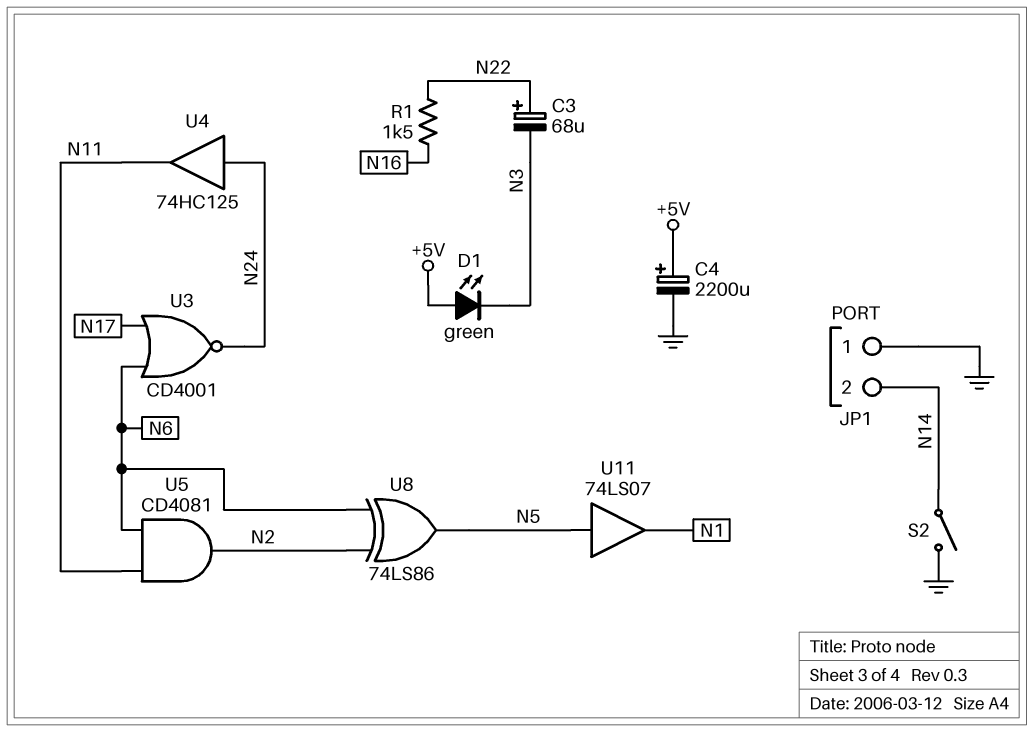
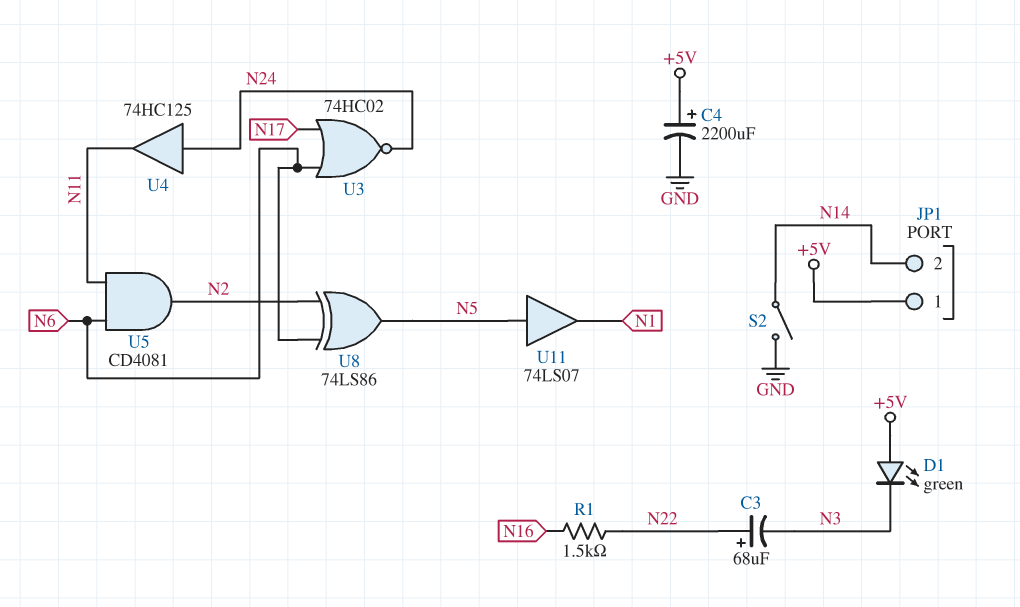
JP1 pin 1: GND -> +5V
U3: NOR CD4001 (in N6, in N17, out N24) -> NOR 74HC02 (in N6, in N17, out N24)

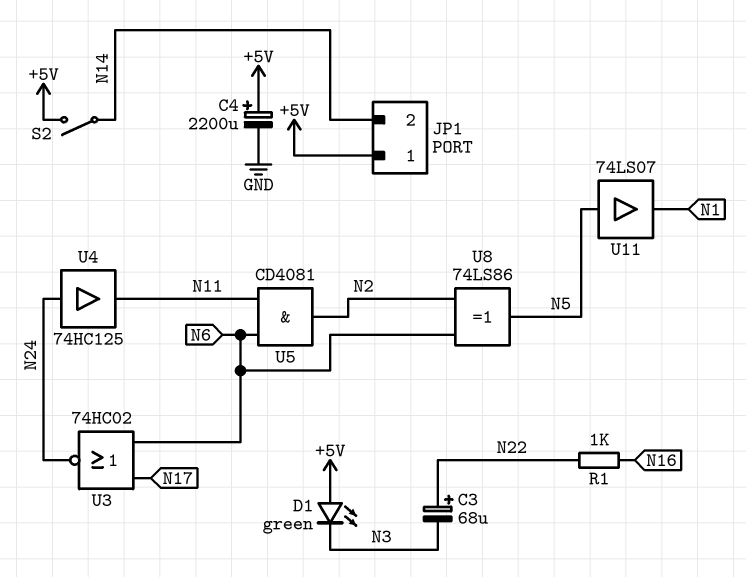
R1: 1.5k (N16, N22) -> 1k (N16, N22)
S2: switch (GND, N14) -> switch (+5V, N14)

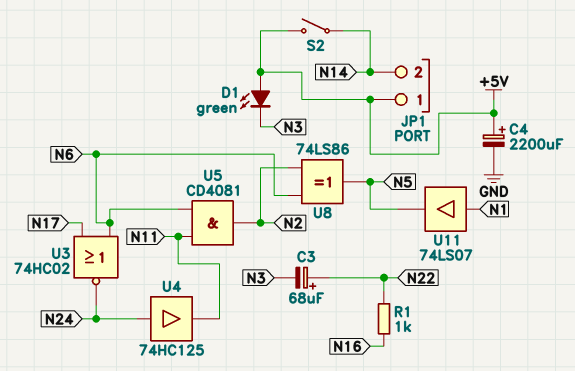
U11: buffer 74LS07 (in N5, out N1) -> buffer 74LS07 (in N1, out N5)

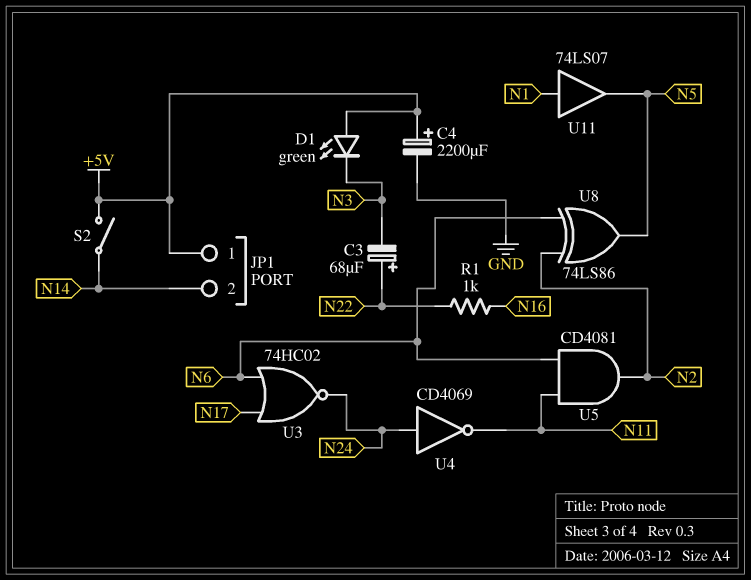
U4: buffer 74HC125 (in N24, out N11) -> NOT CD4069 (in N24, out N11)

